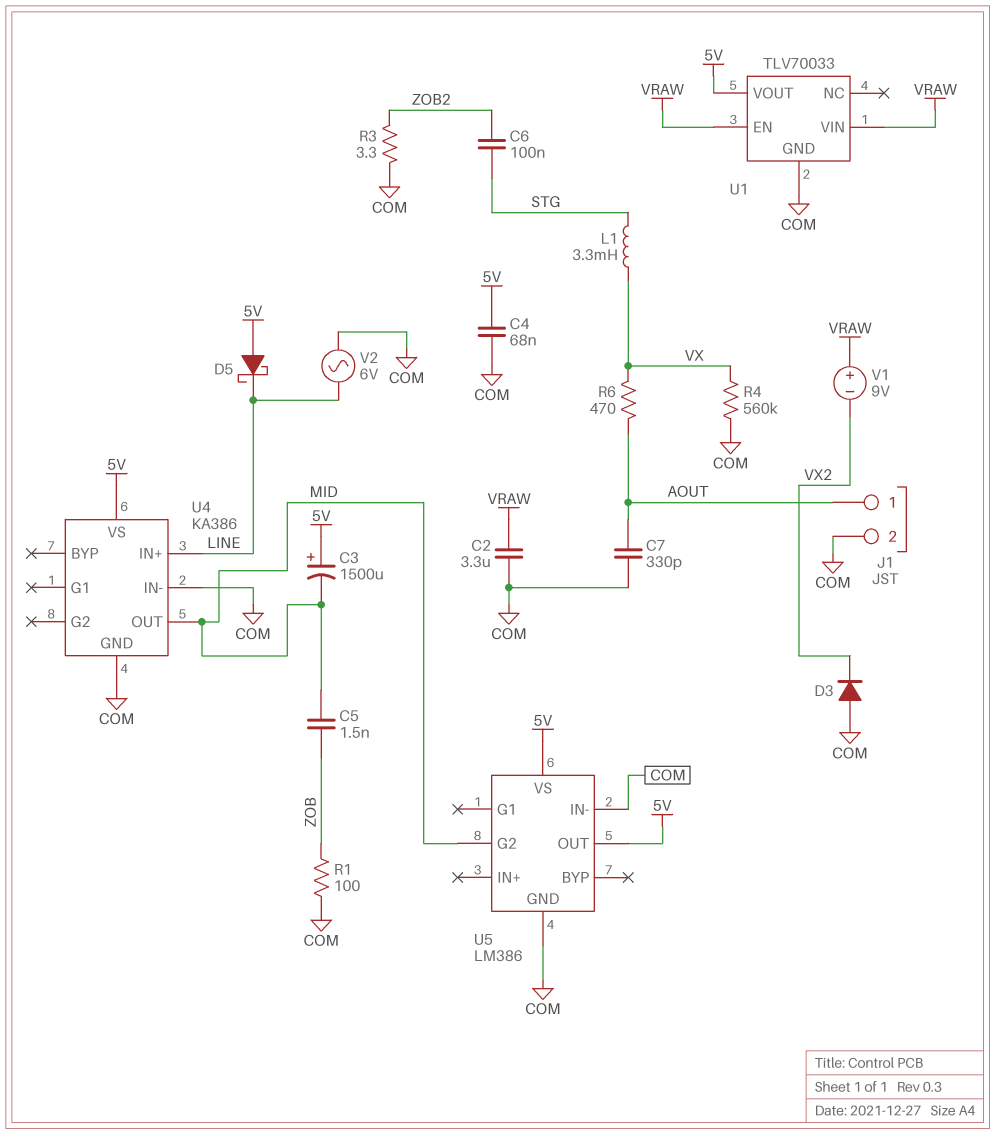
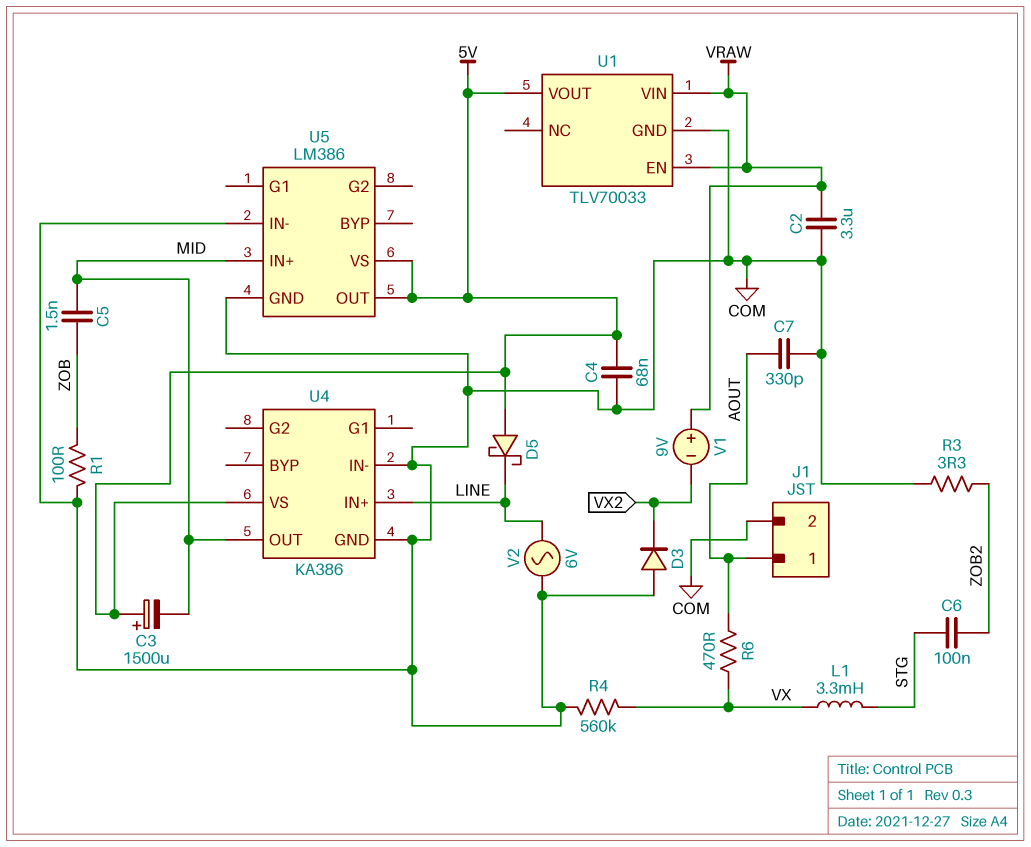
U5 pin G2: MID -> none
U5 pin IN+: none -> MID

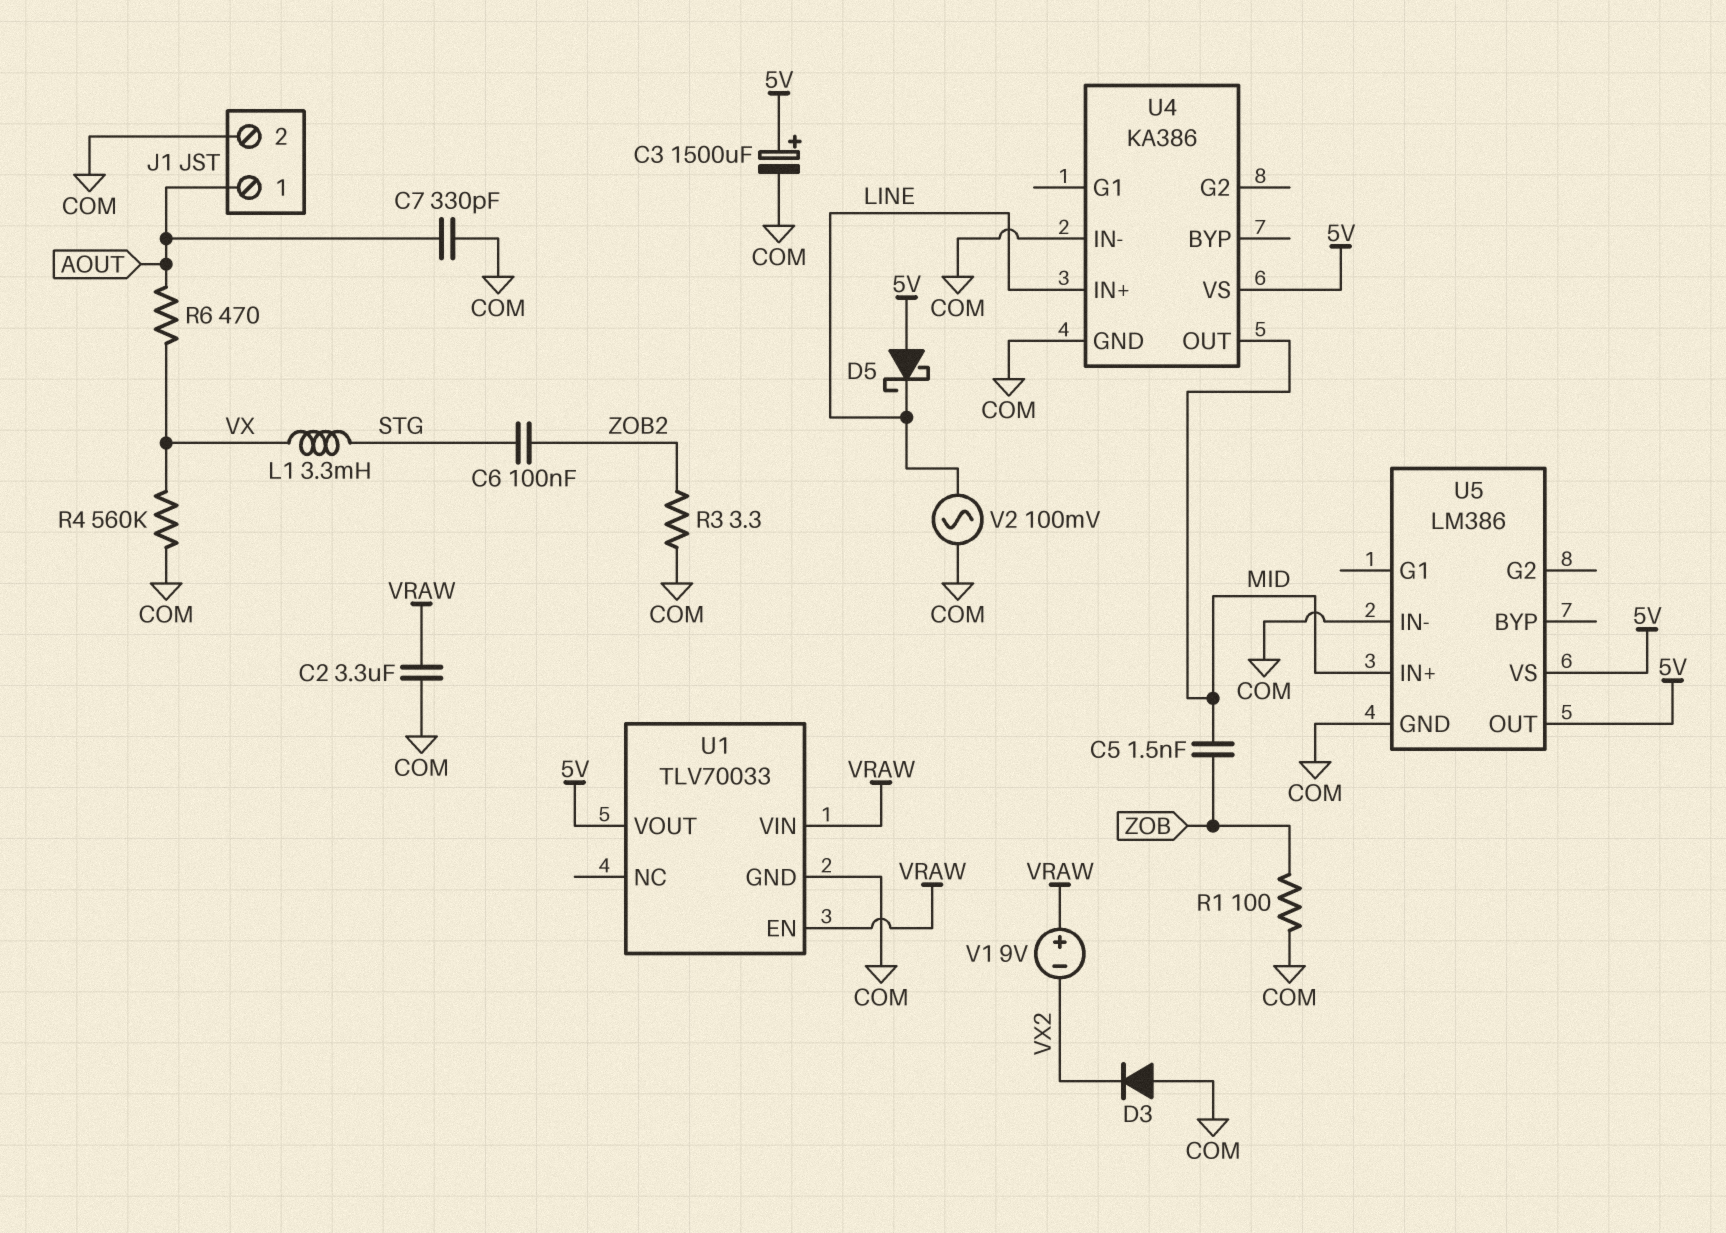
C3: 1500uF (plus 5V, minus MID) -> 1500uF (plus 5V, minus COM)
C4: 68nF (5V, COM) -> none
V2: AC 6V (COM, LINE) -> AC 100mV (COM, LINE)

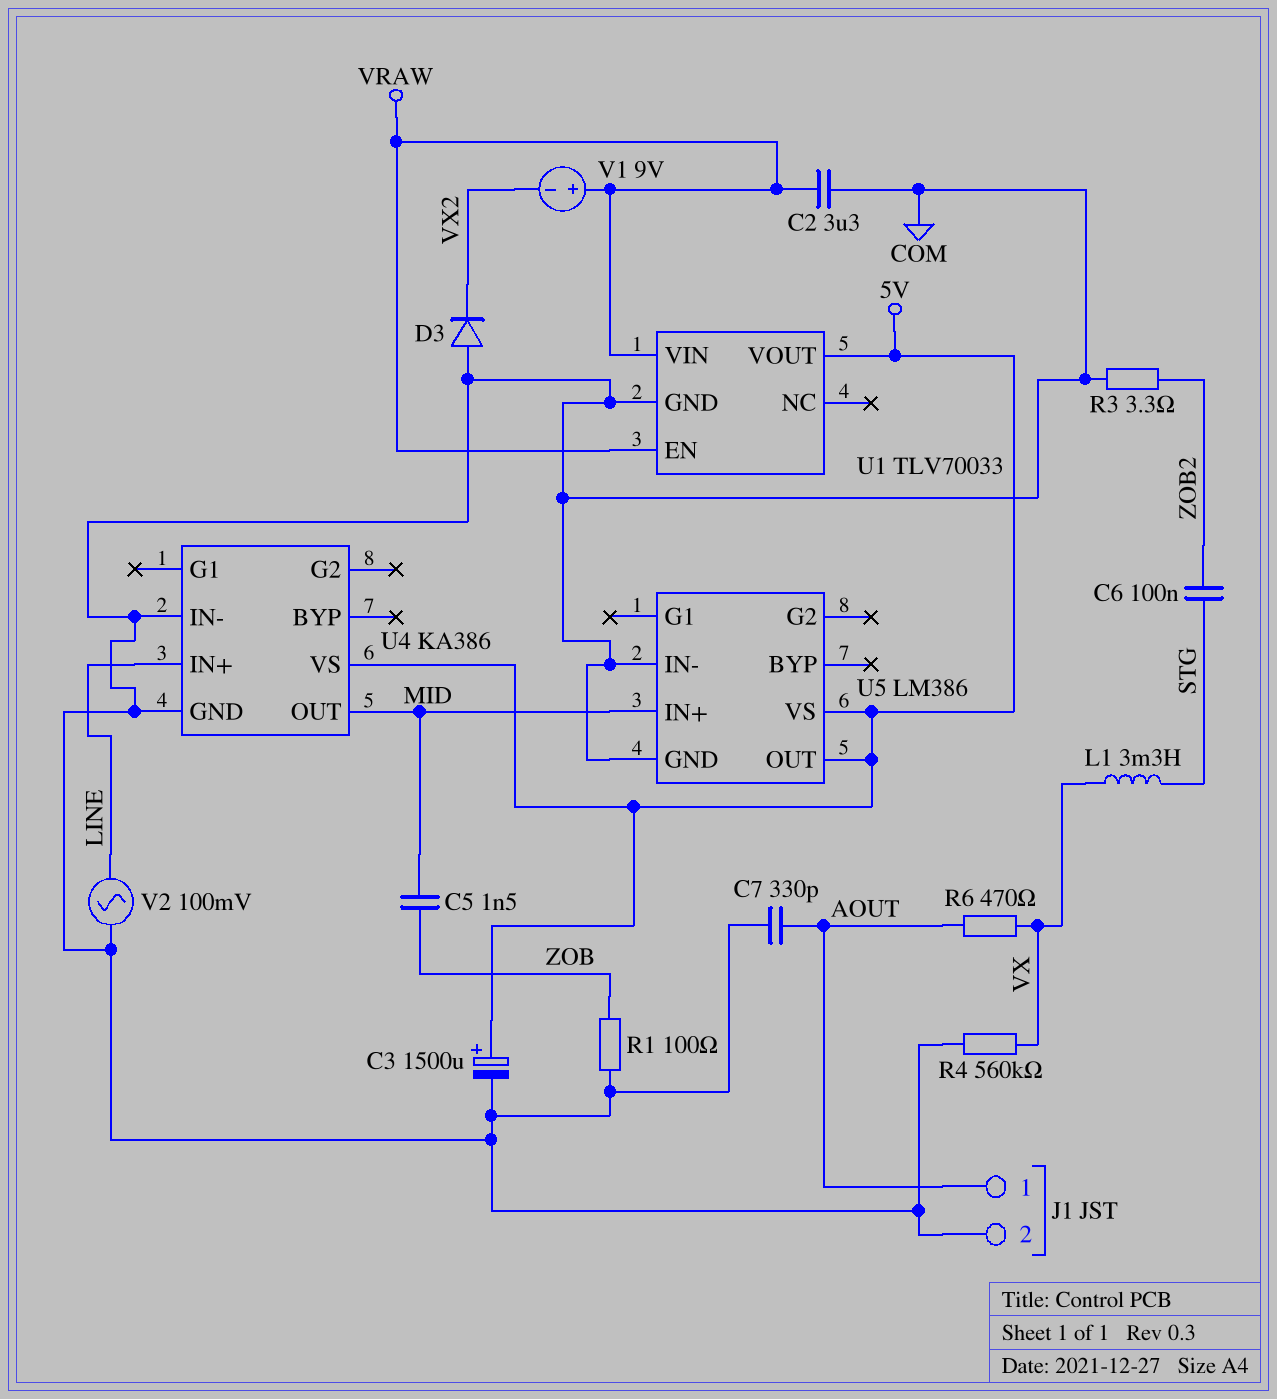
D5: schottky (A 5V, K LINE) -> none

